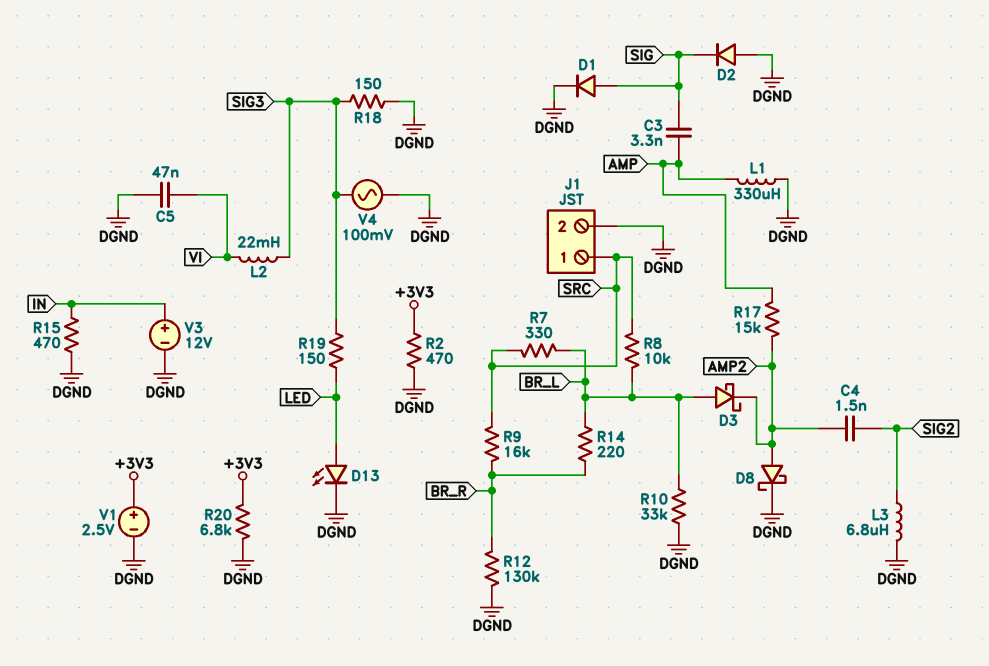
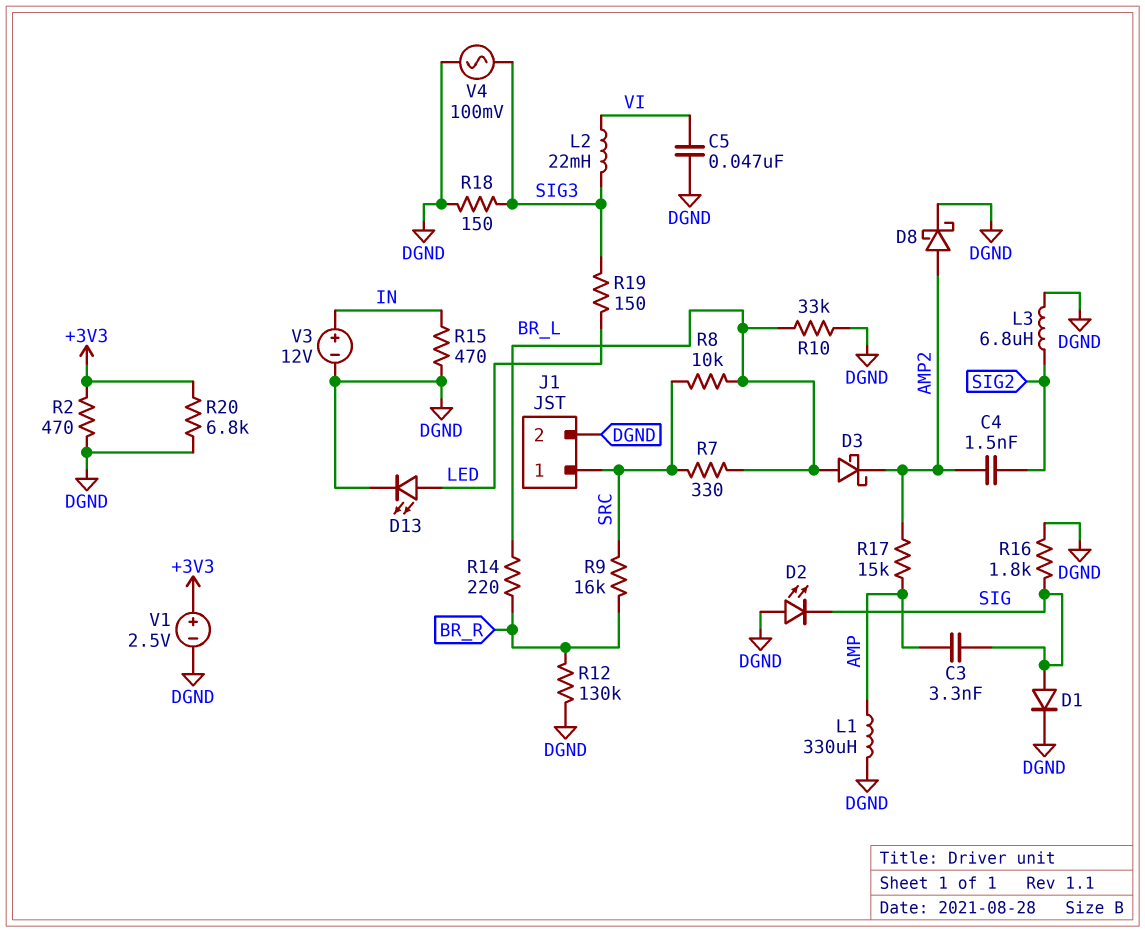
D2: diode (A DGND, K SIG) -> LED (A DGND, K SIG)
R16: none -> 1.8k (DGND, SIG)

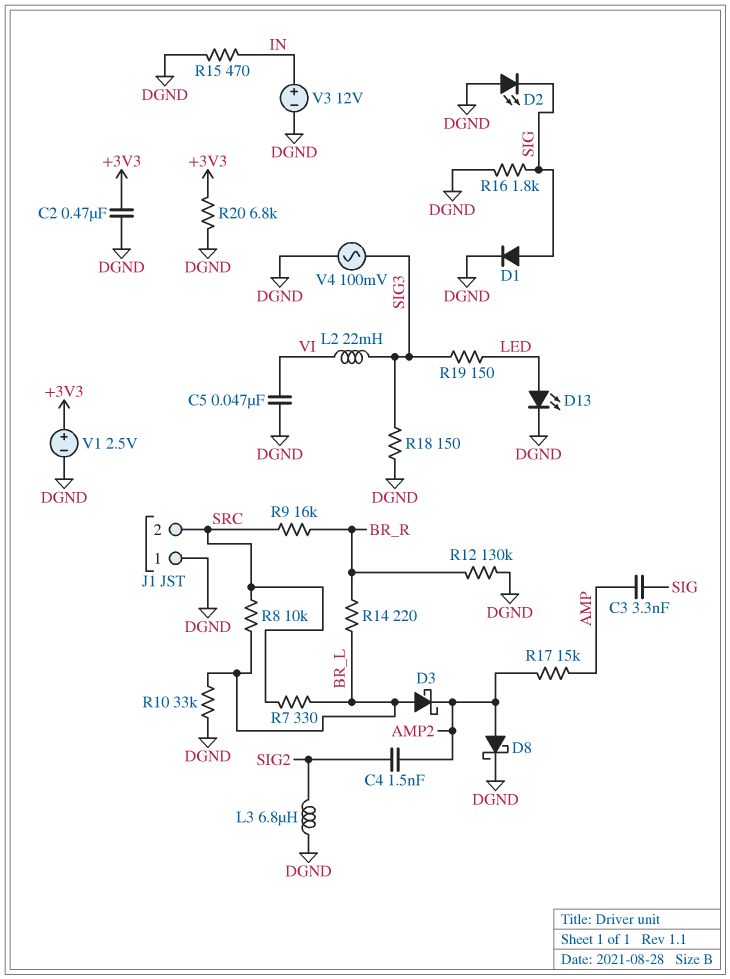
C2: none -> 470nF (+3V3, DGND)
J1 pin 1: SRC -> DGND
J1 pin 2: DGND -> SRC
L1: 330uH (AMP, DGND) -> none
R2: 470 (+3V3, DGND) -> none

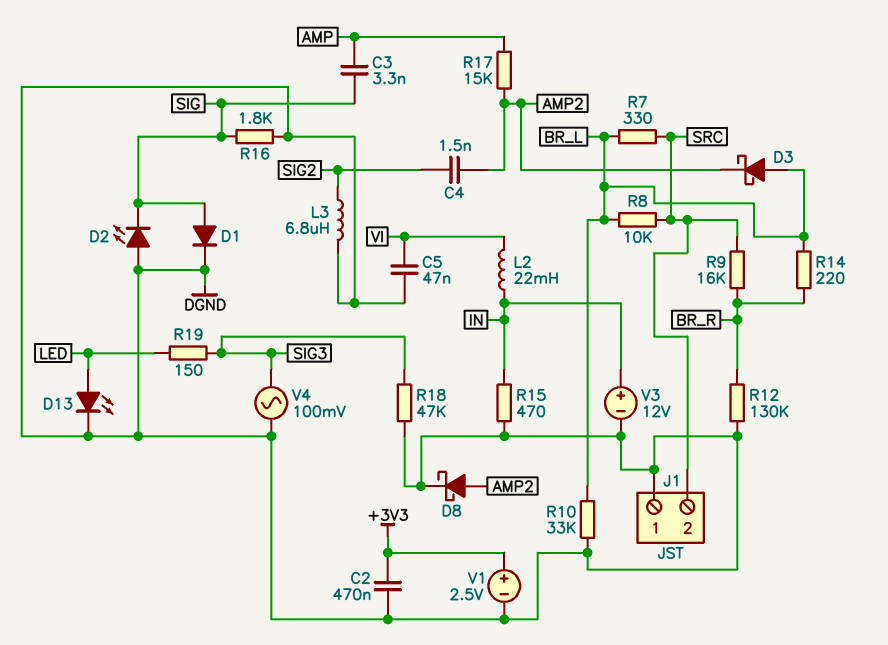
L2: 22mH (SIG3, VI) -> 22mH (IN, VI)
R18: 150 (DGND, SIG3) -> 47k (DGND, SIG3)
R20: 6.8k (+3V3, DGND) -> none

